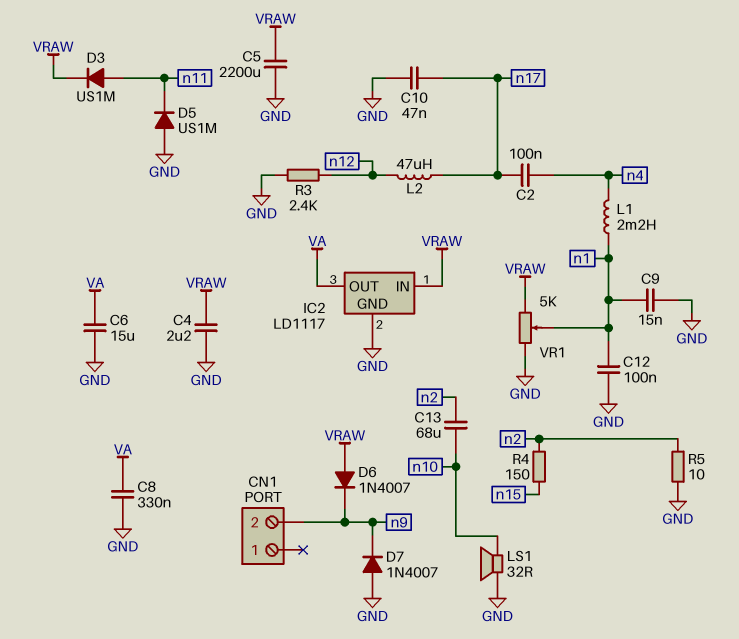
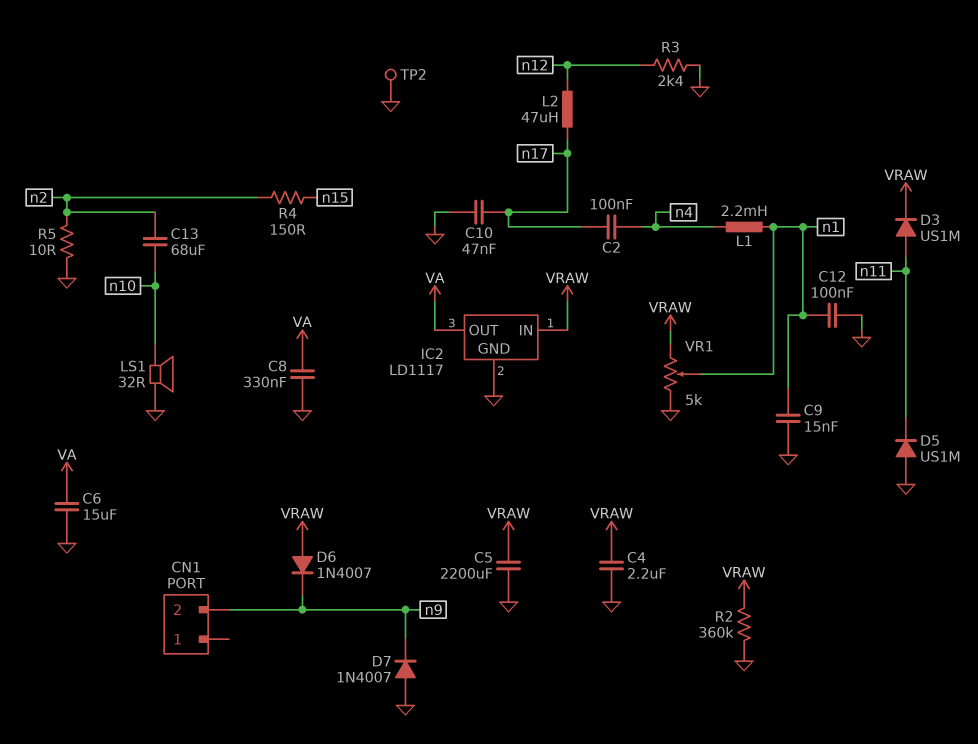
R2: none -> 360k (GND, VRAW)
TP2: none -> test point (GND)

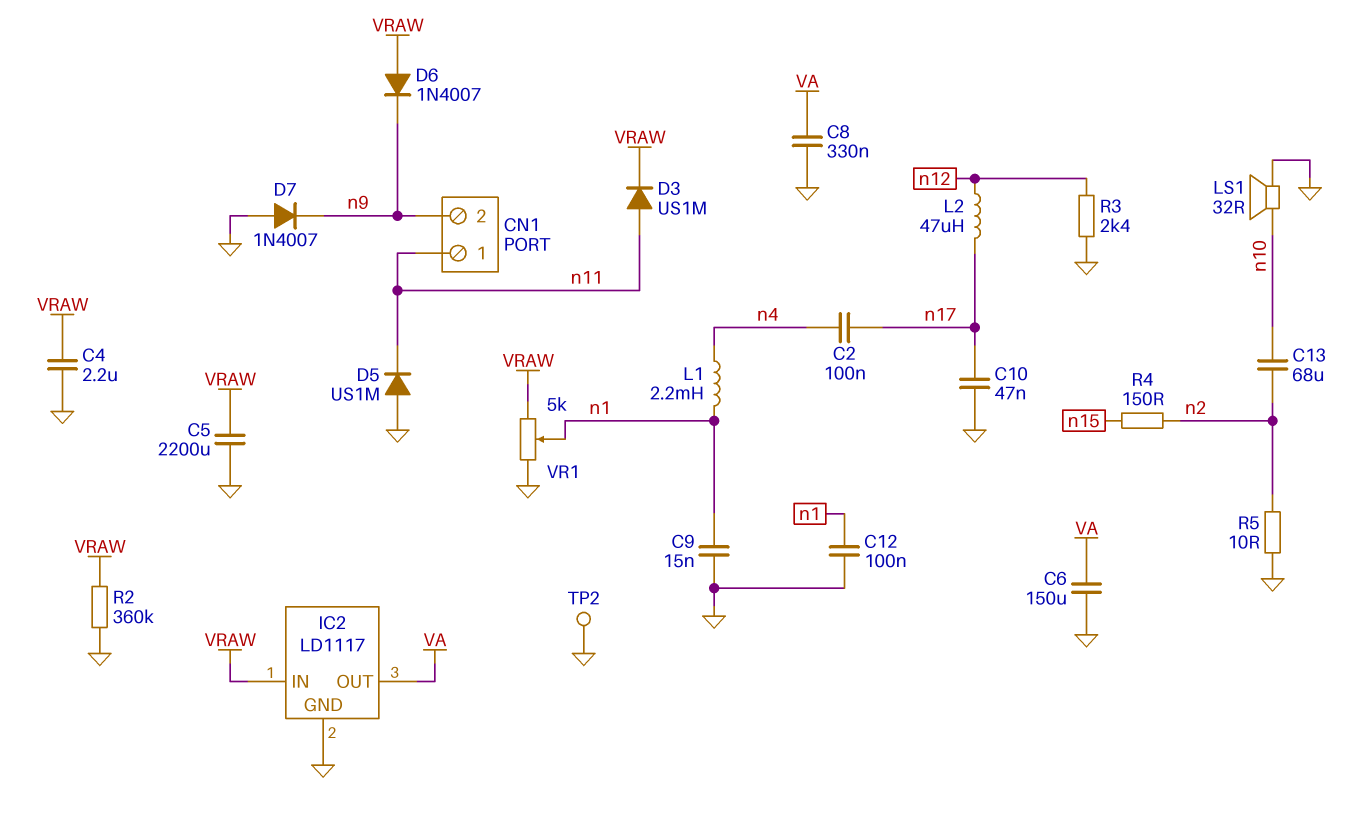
C6: 15uF (GND, VA) -> 150uF (GND, VA)
CN1 pin 1: none -> n11

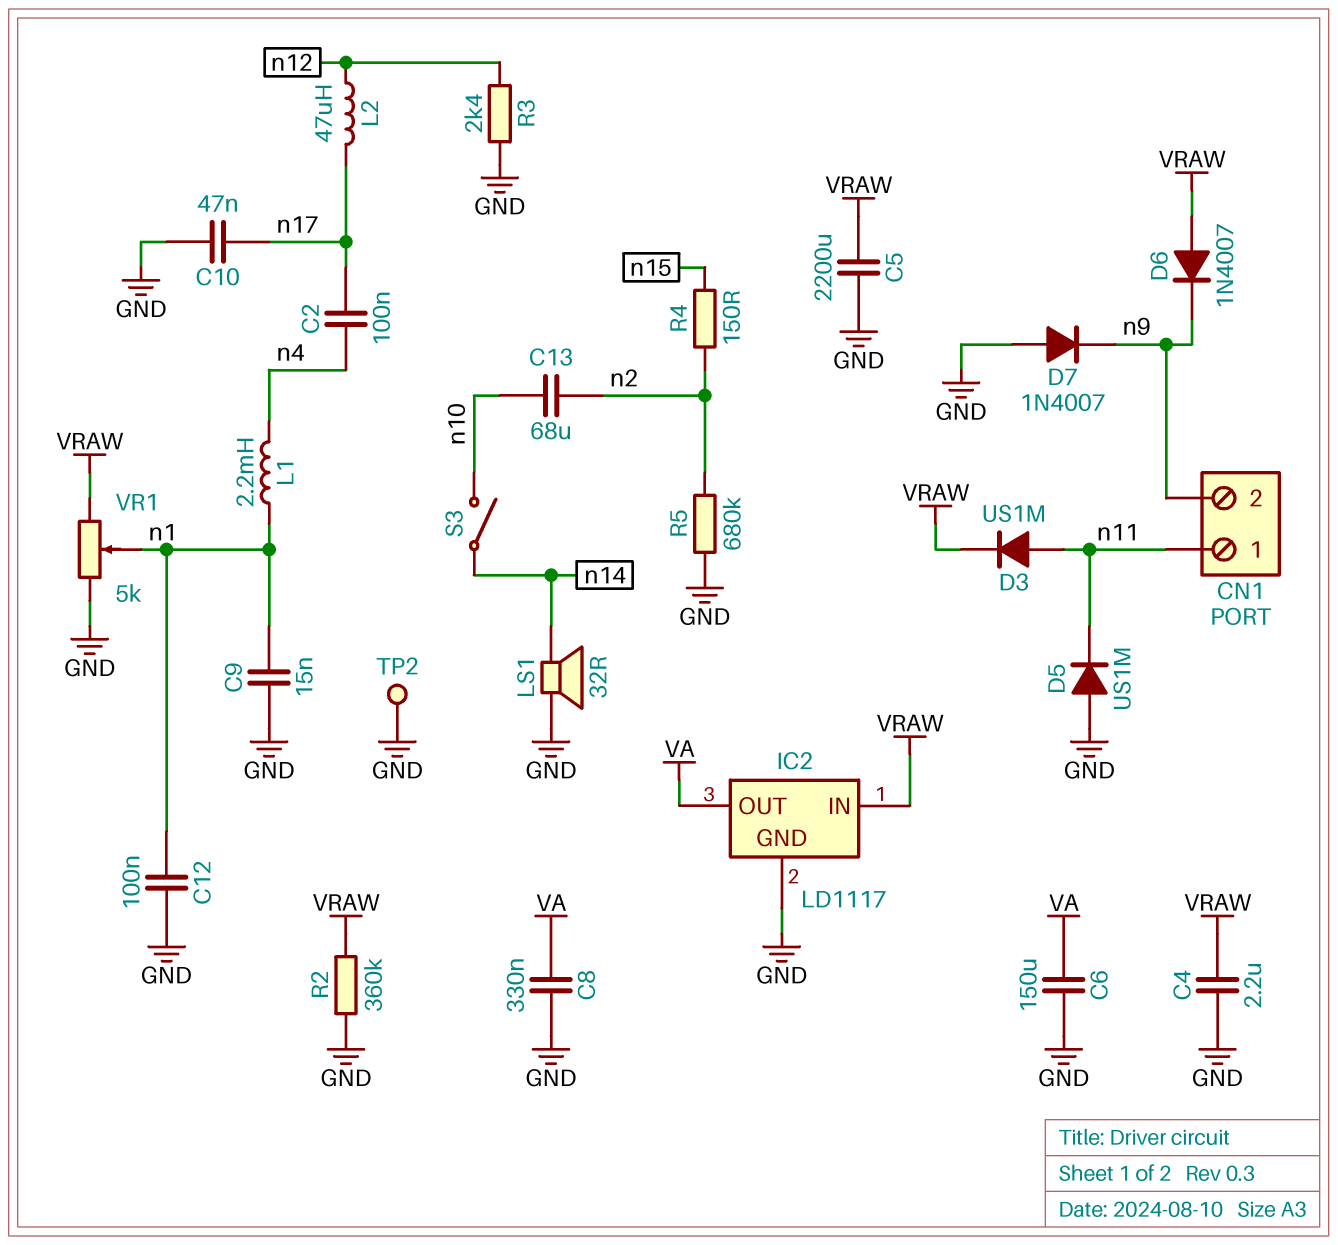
LS1: speaker 32R (GND, n10) -> speaker 32R (GND, n14)
R5: 10 (GND, n2) -> 680k (GND, n2)
S3: none -> switch (n10, n14)

